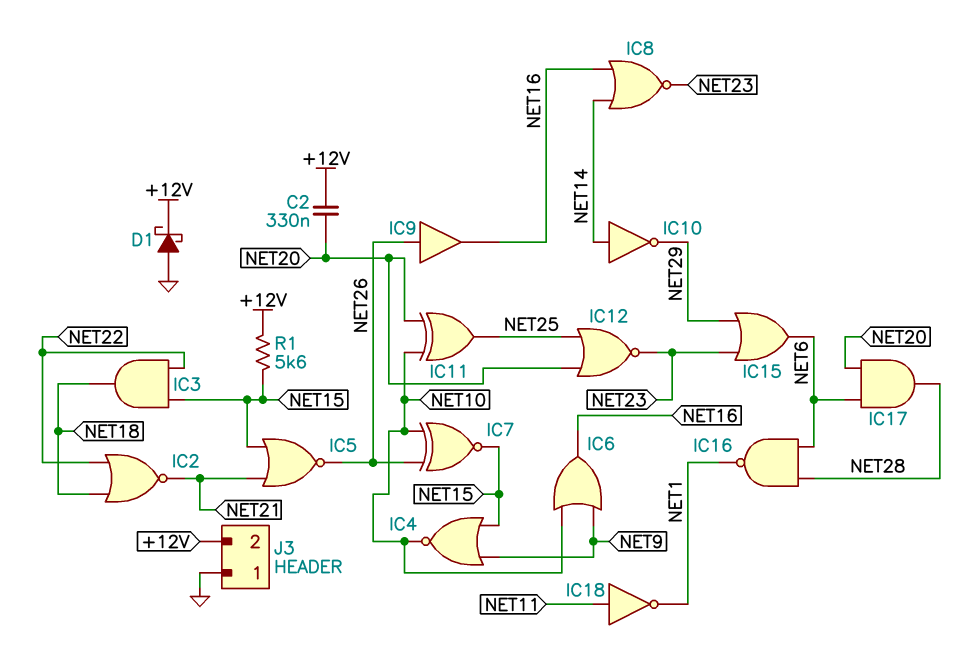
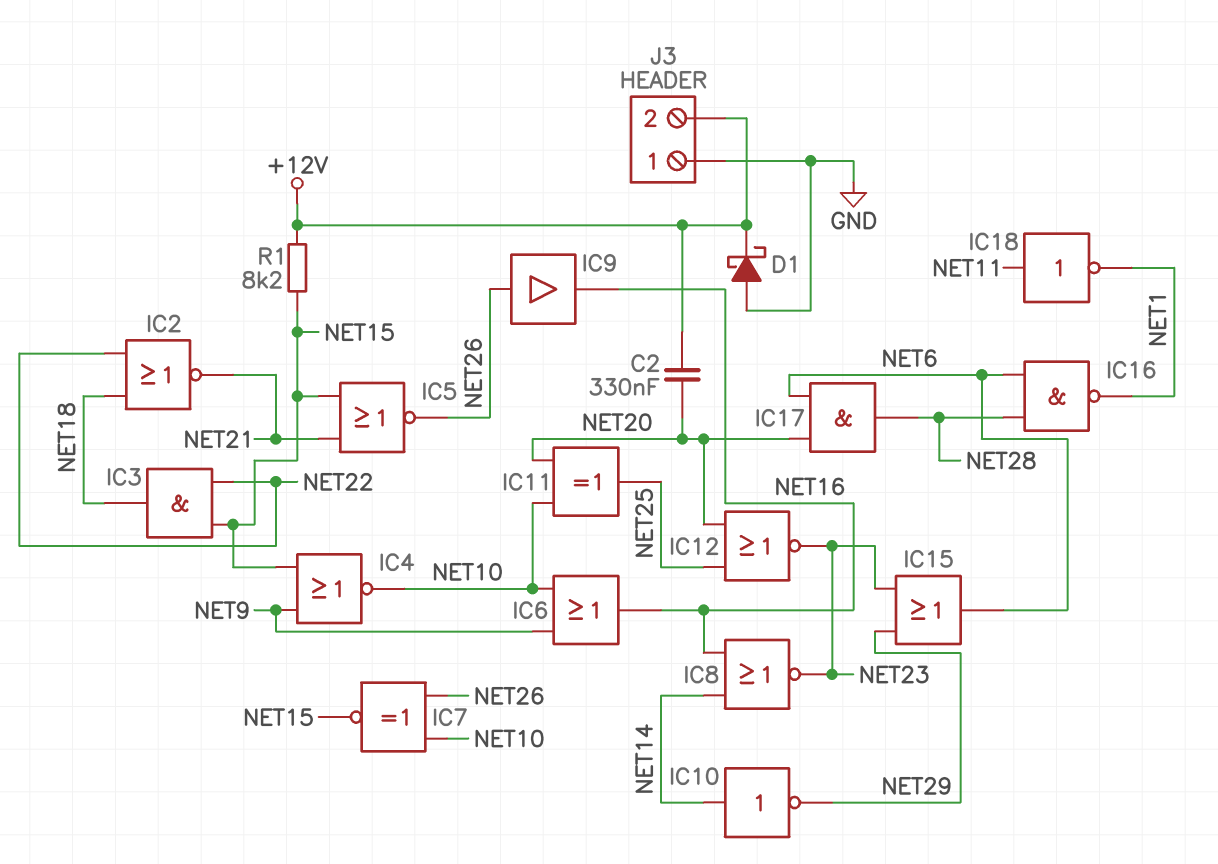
R1: 5.6k (+12V, NET15) -> 8.2k (+12V, NET15)

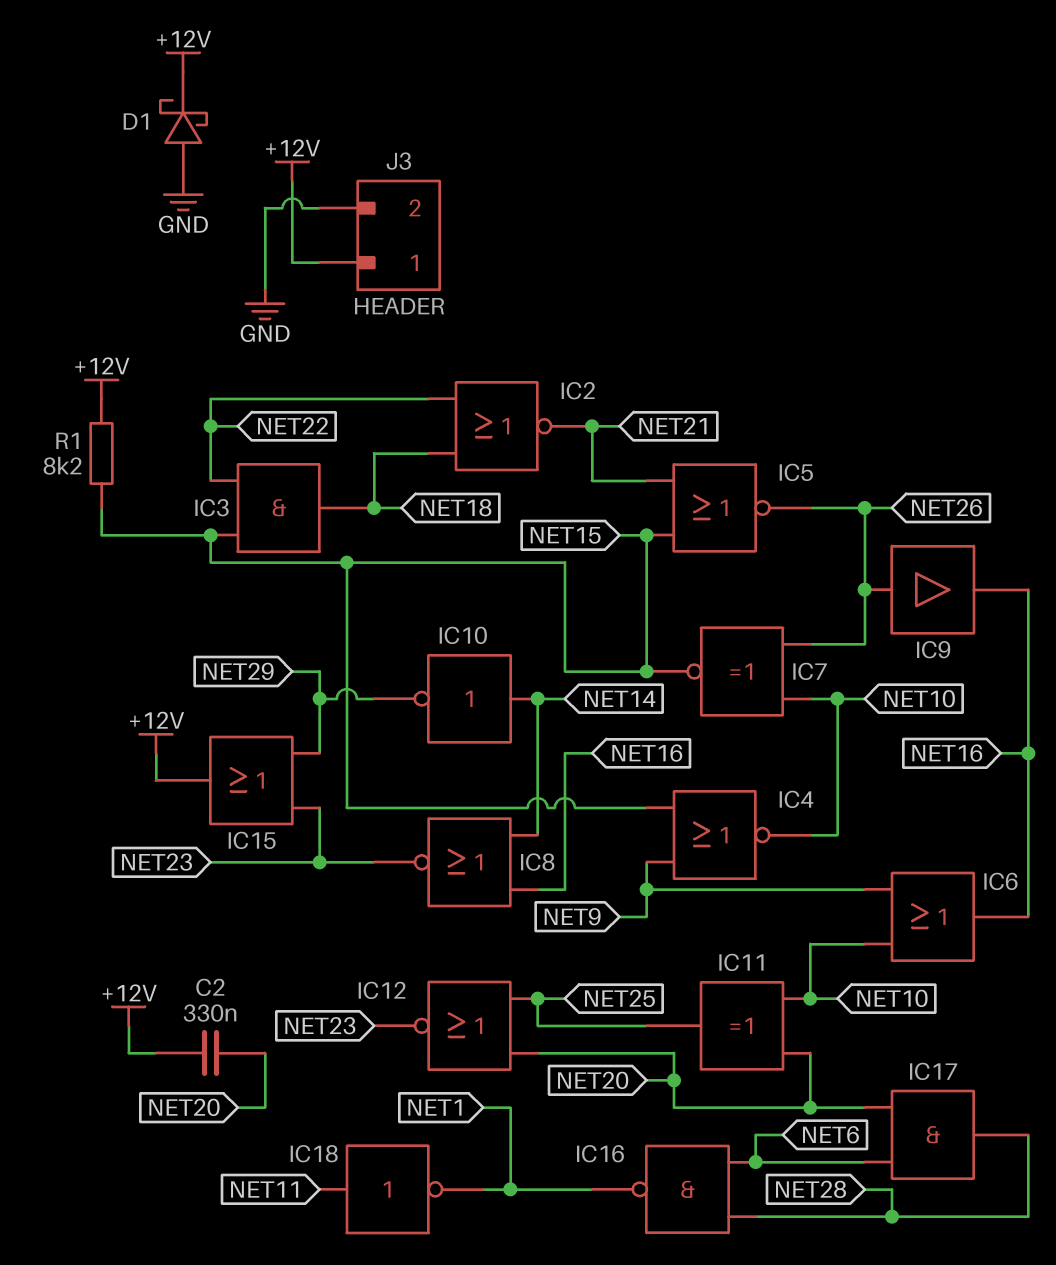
IC15: OR (in NET23, in NET29, out NET6) -> OR (in NET23, in NET29, out +12V)
J3 pin 1: GND -> +12V
J3 pin 2: +12V -> GND

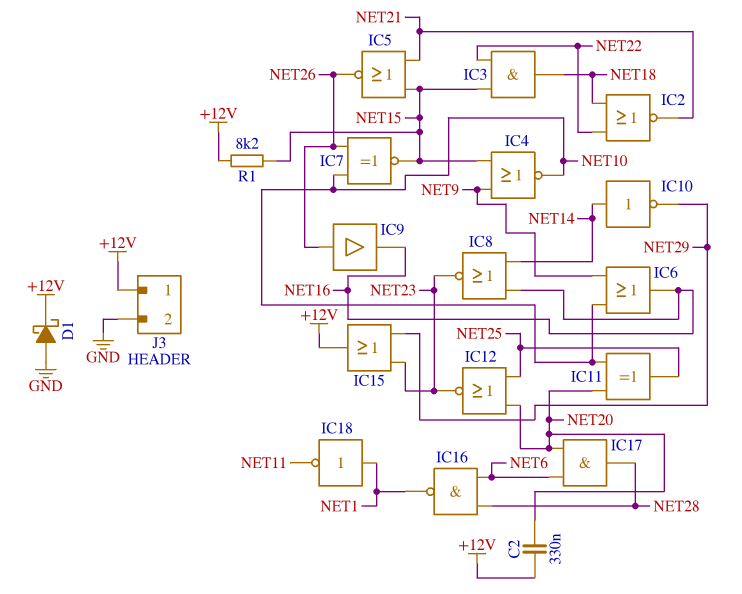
IC18: NOT (in NET11, out NET1) -> NOT (in NET1, out NET11)

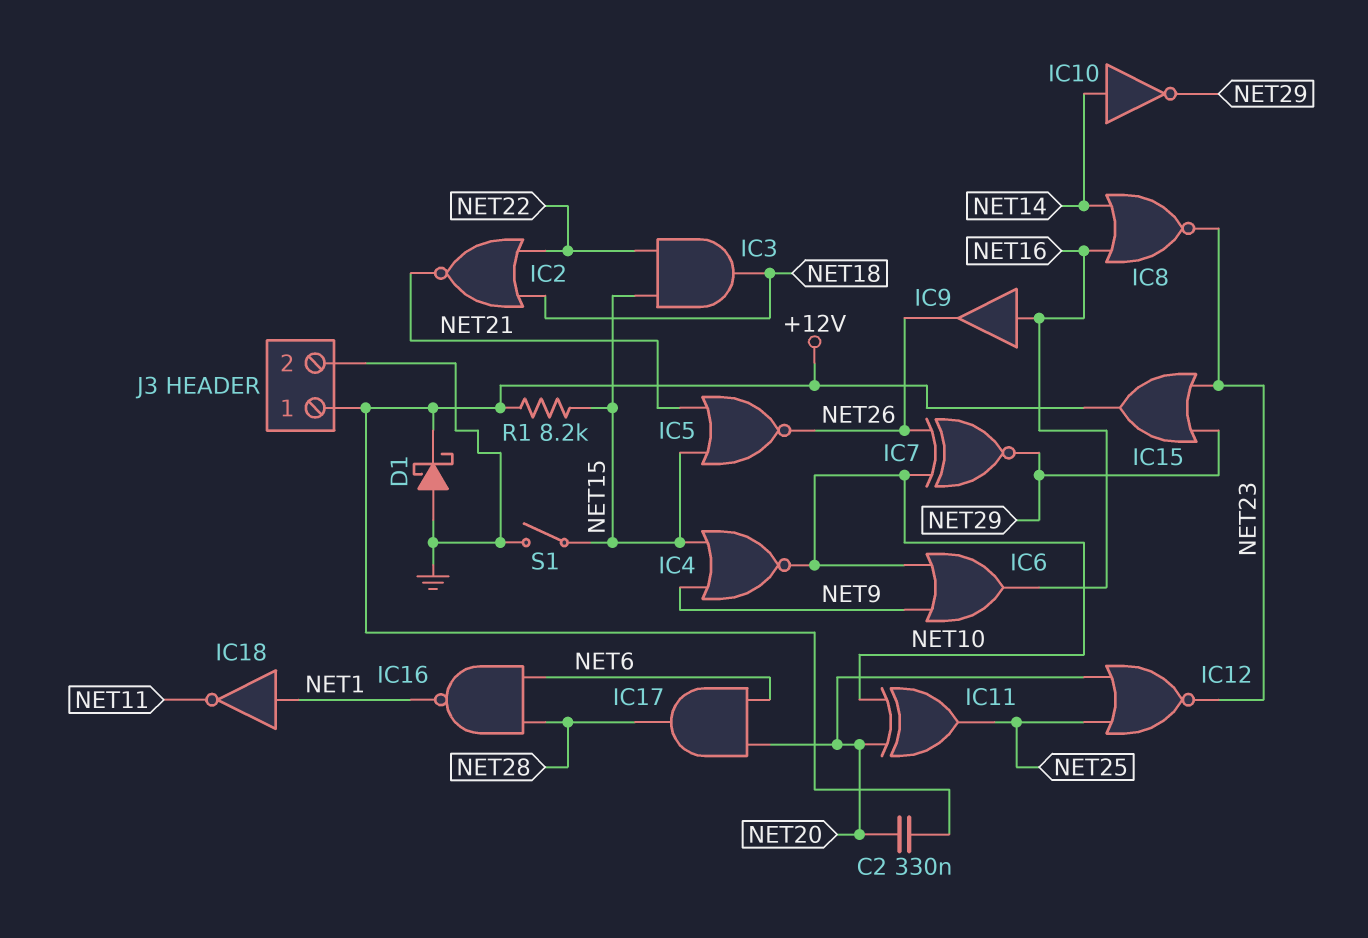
IC7: XNOR (in NET10, in NET26, out NET15) -> XNOR (in NET10, in NET26, out NET29)
IC9: buffer (in NET26, out NET16) -> buffer (in NET16, out NET26)
S1: none -> switch (GND, NET15)

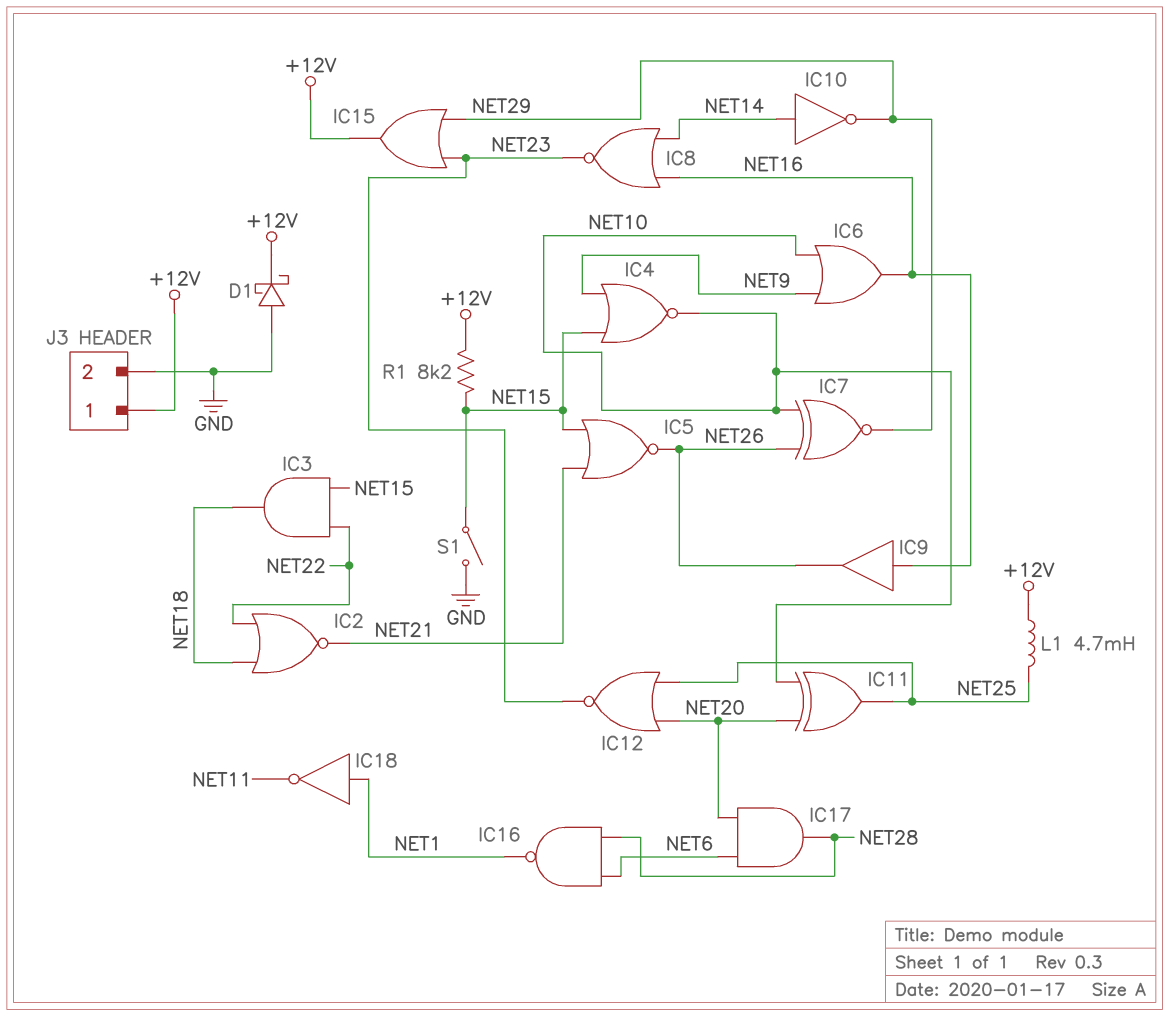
C2: 330nF (+12V, NET20) -> none
L1: none -> 4.7mH (+12V, NET25)

